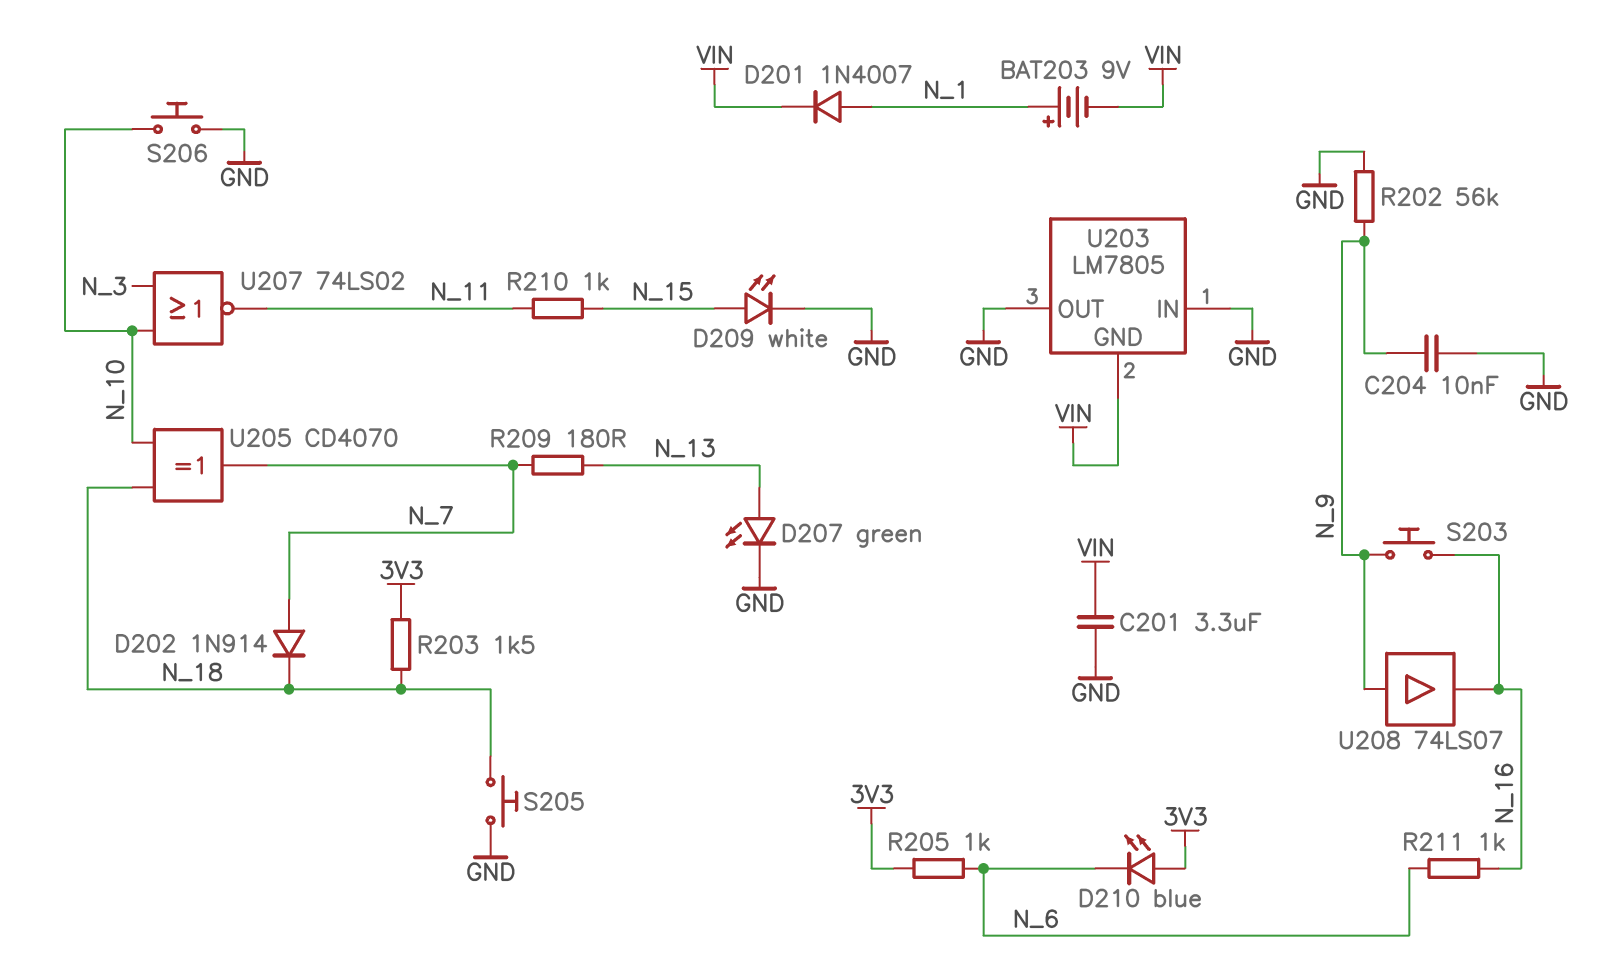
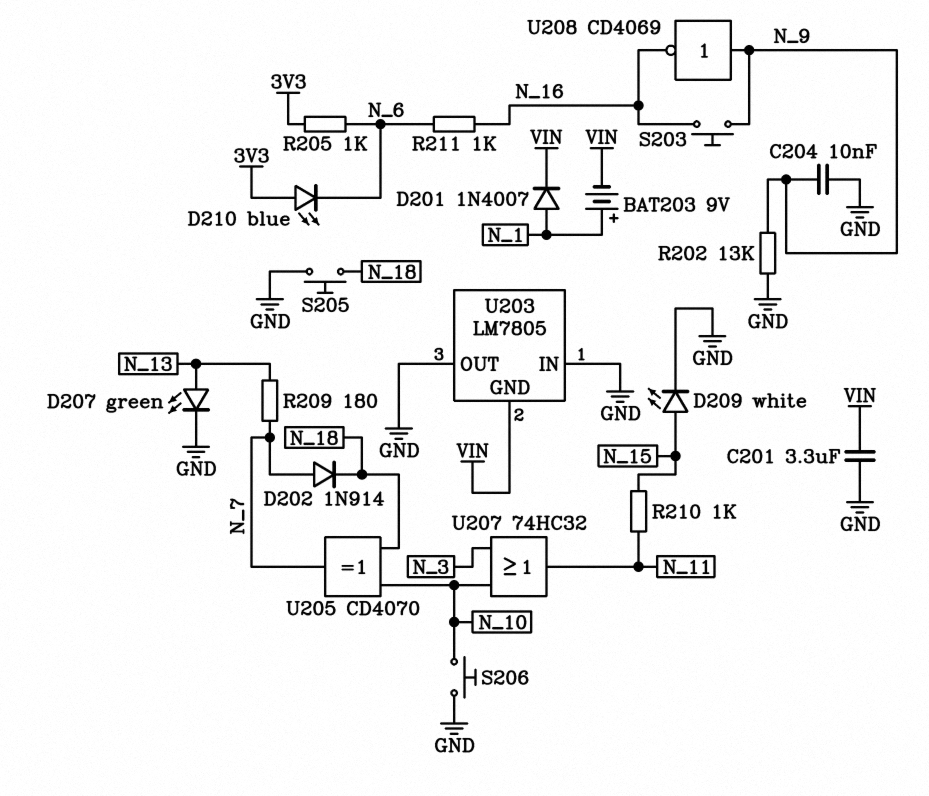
R202: 56k (GND, N_9) -> 13k (GND, N_9)
R203: 1.5k (3V3, N_18) -> none
U207: NOR 74LS02 (in N_3, in N_10, out N_11) -> OR 74HC32 (in N_3, in N_10, out N_11)
U208: buffer 74LS07 (in N_9, out N_16) -> NOT CD4069 (in N_9, out N_16)

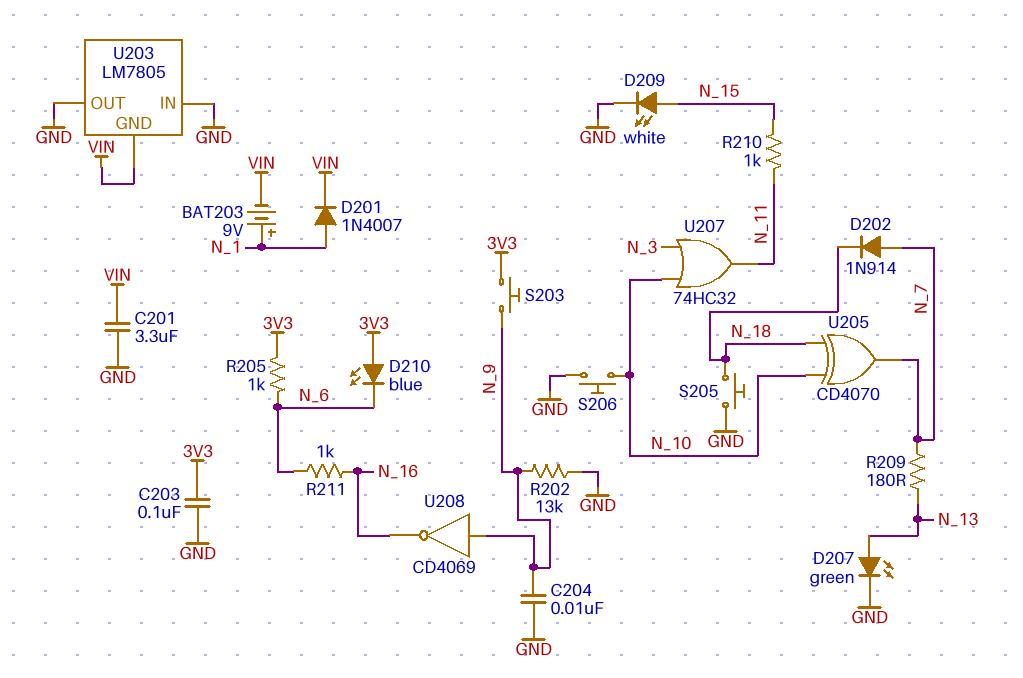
C203: none -> 100nF (3V3, GND)
S203: button (N_9, N_16) -> button (3V3, N_9)

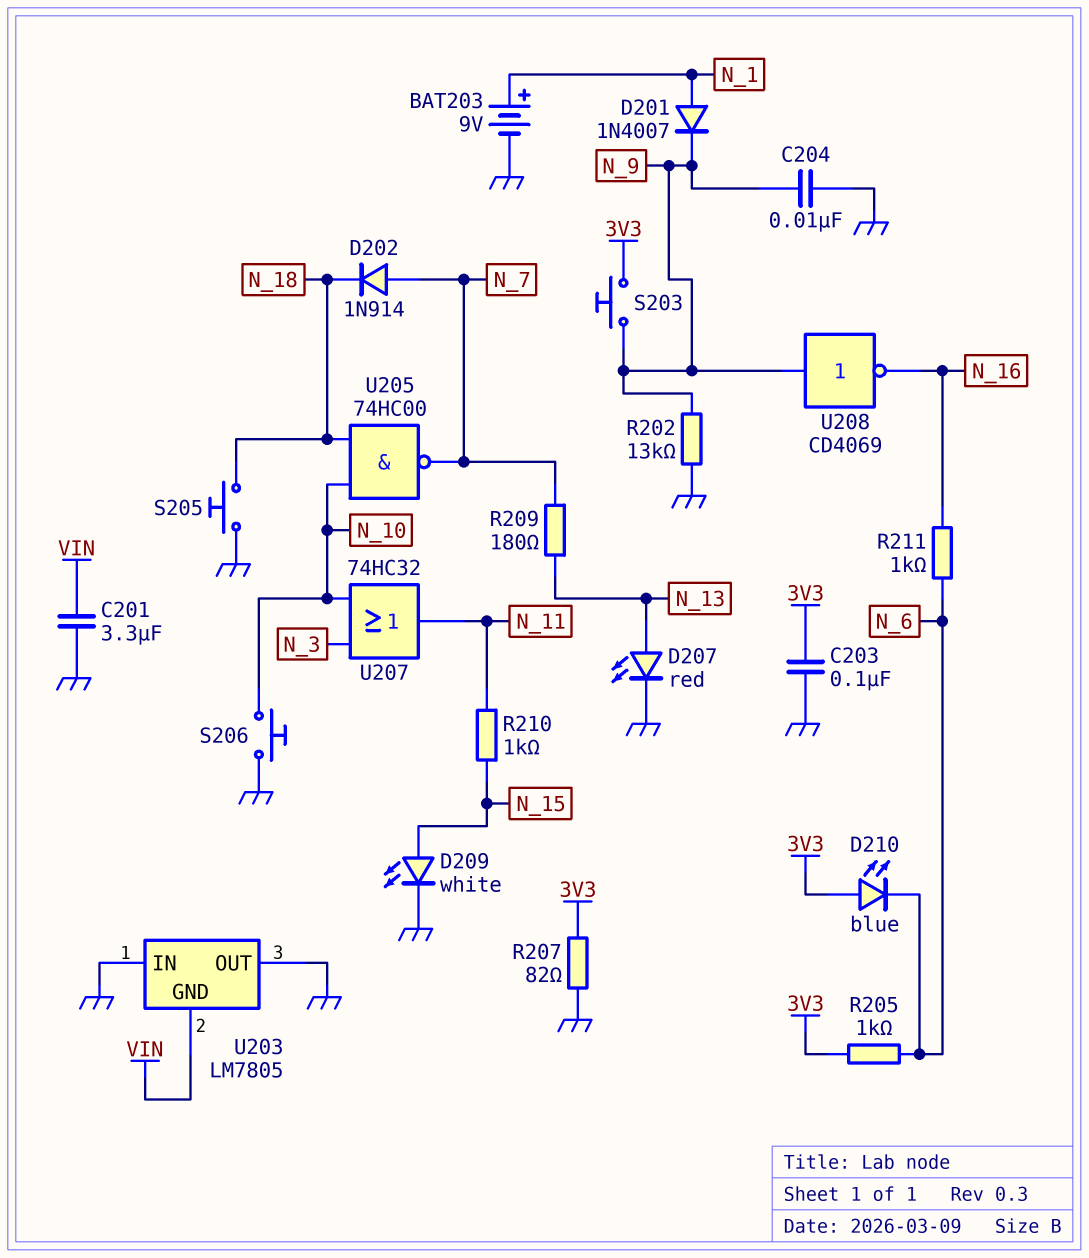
BAT203: 9V (plus N_1, minus VIN) -> 9V (plus N_1, minus GND)
D201: diode 1N4007 (A N_1, K VIN) -> diode 1N4007 (A N_1, K N_9)
D207: LED green (A N_13, K GND) -> LED red (A N_13, K GND)
R207: none -> 82 (3V3, GND)
U205: XOR CD4070 (in N_10, in N_18, out N_7) -> NAND 74HC00 (in N_10, in N_18, out N_7)

